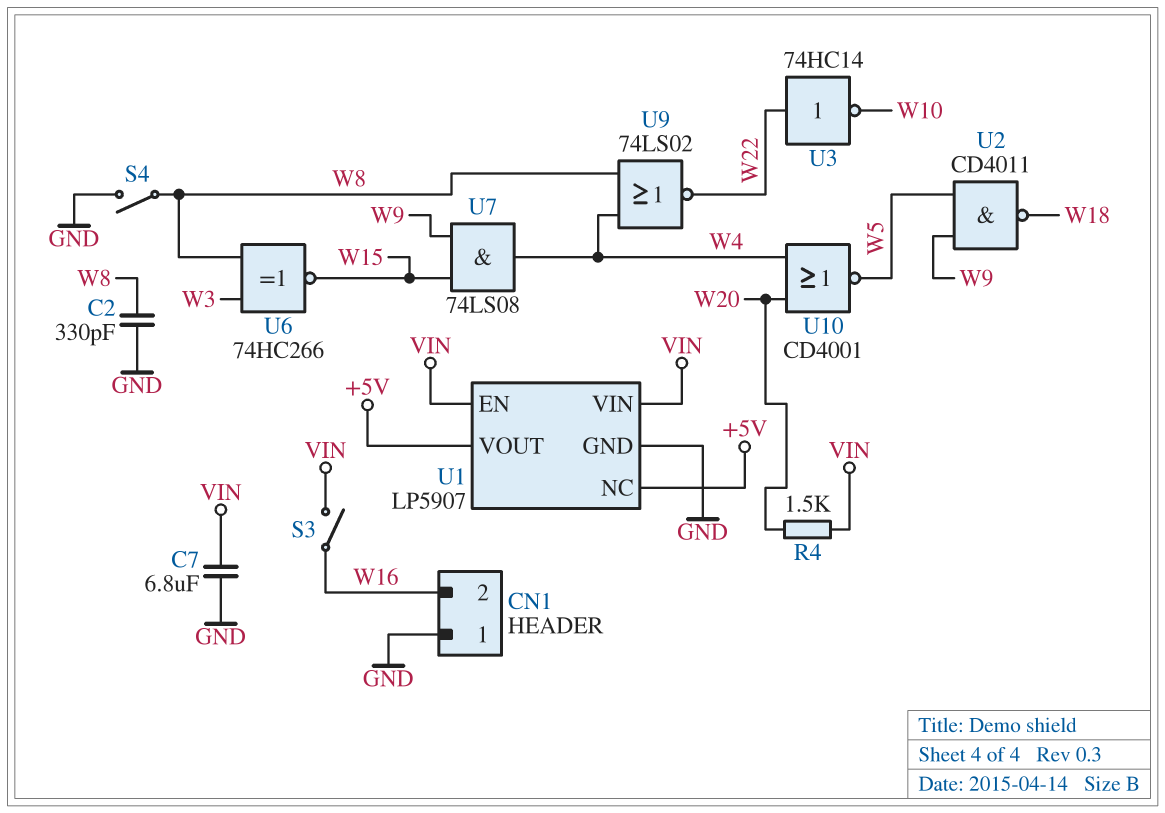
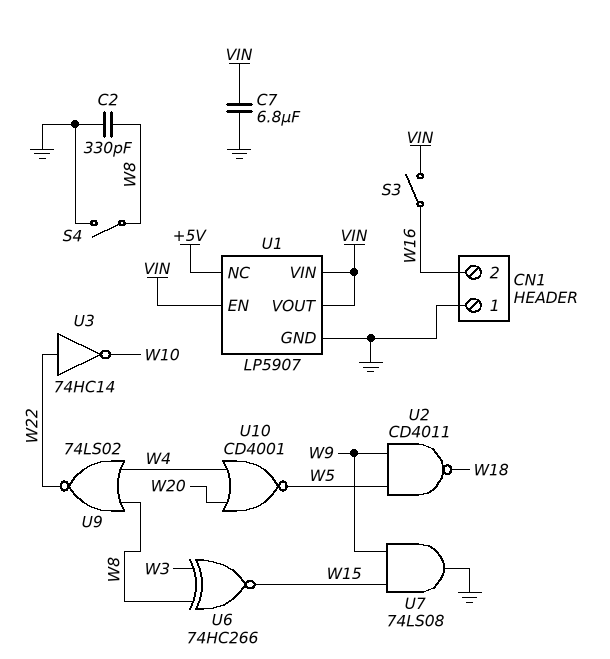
R4: 1.5k (VIN, W20) -> none
U1 pin VOUT: +5V -> VIN
U7: AND 74LS08 (in W9, in W15, out W4) -> AND 74LS08 (in W9, in W15, out GND)

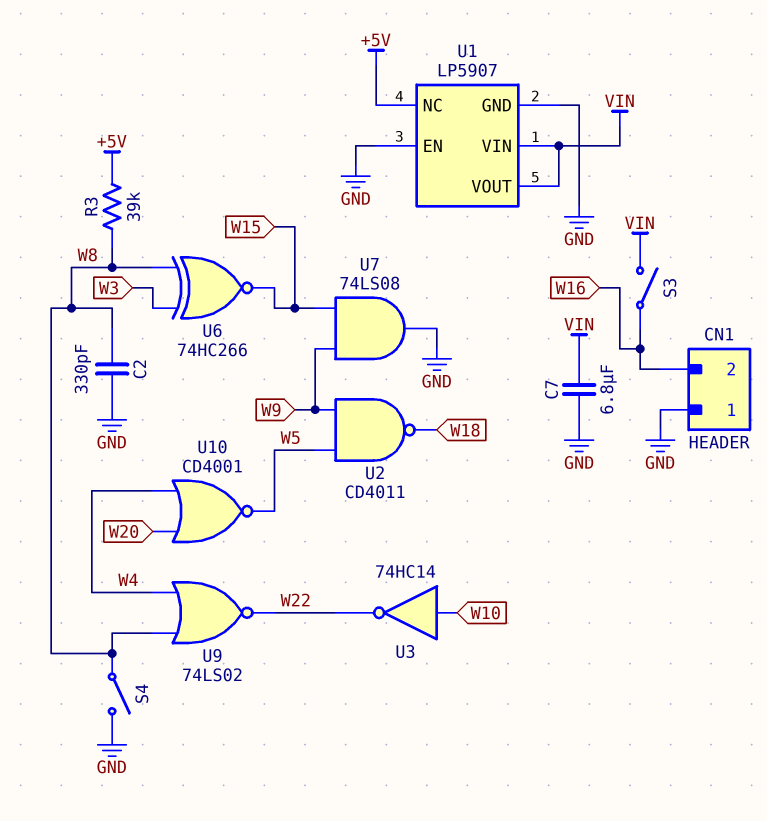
R3: none -> 39k (+5V, W8)
U1 pin EN: VIN -> GND
U3: NOT 74HC14 (in W22, out W10) -> NOT 74HC14 (in W10, out W22)

